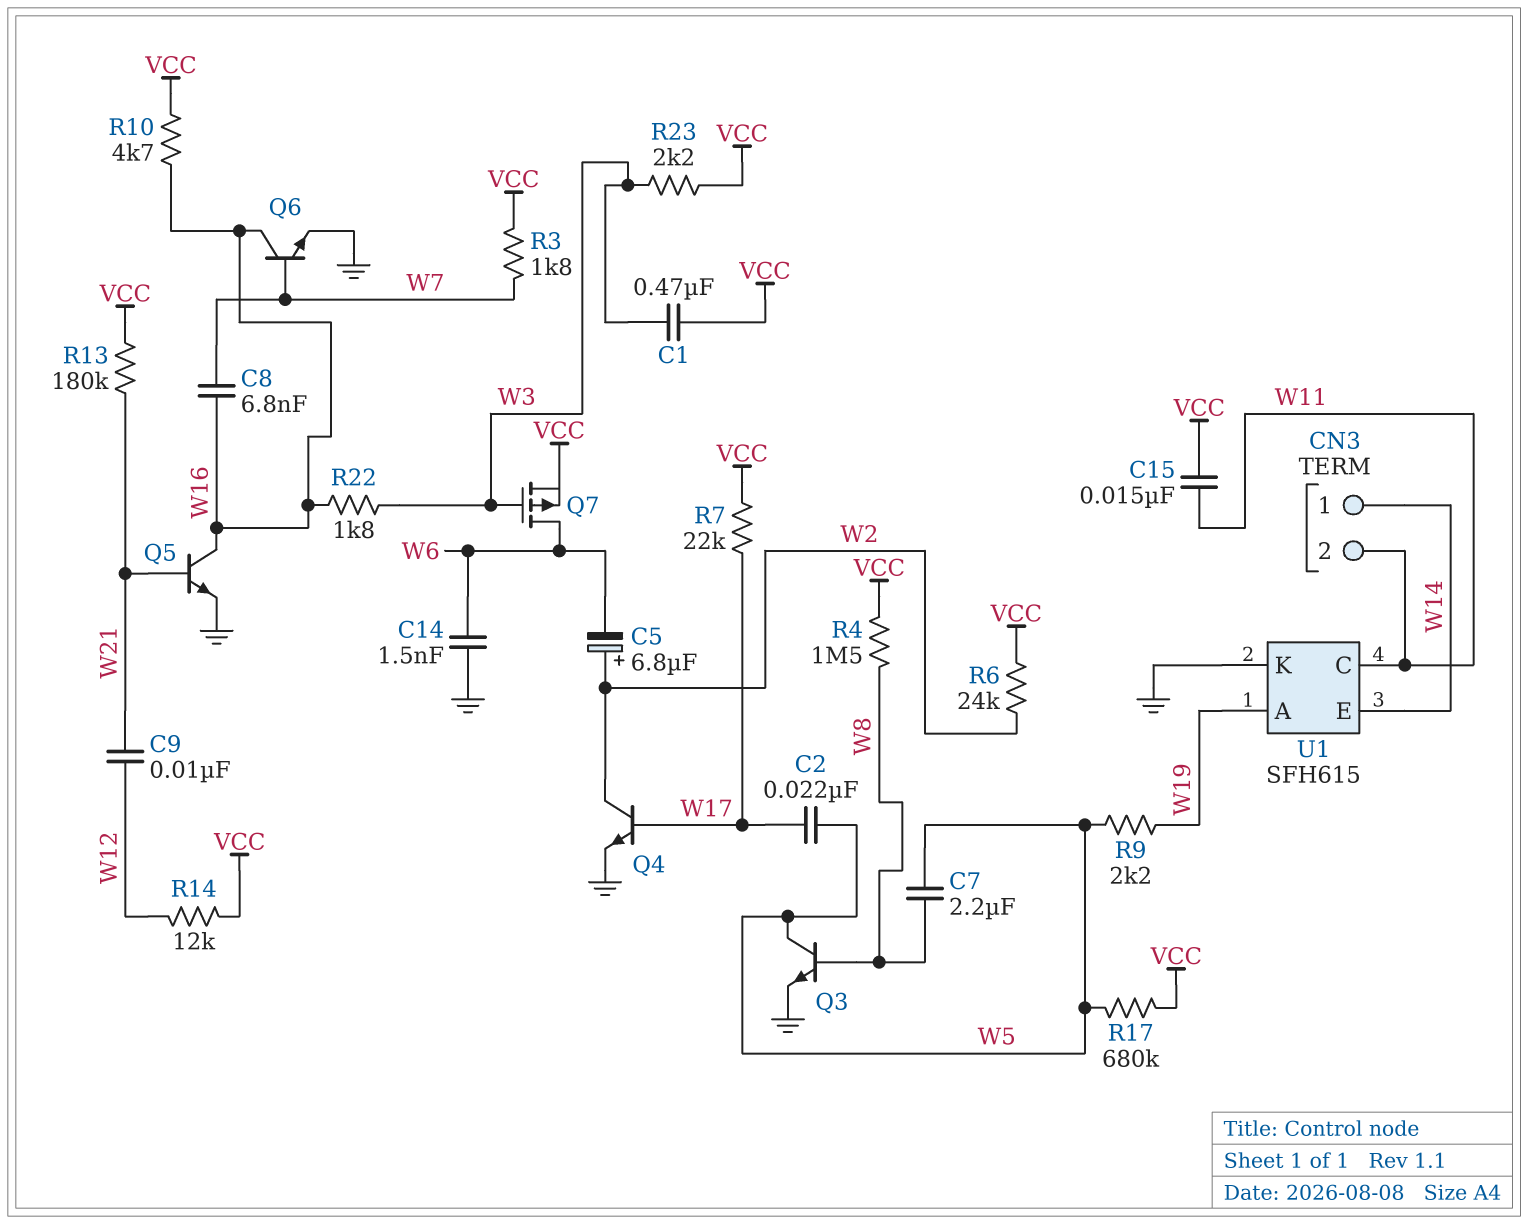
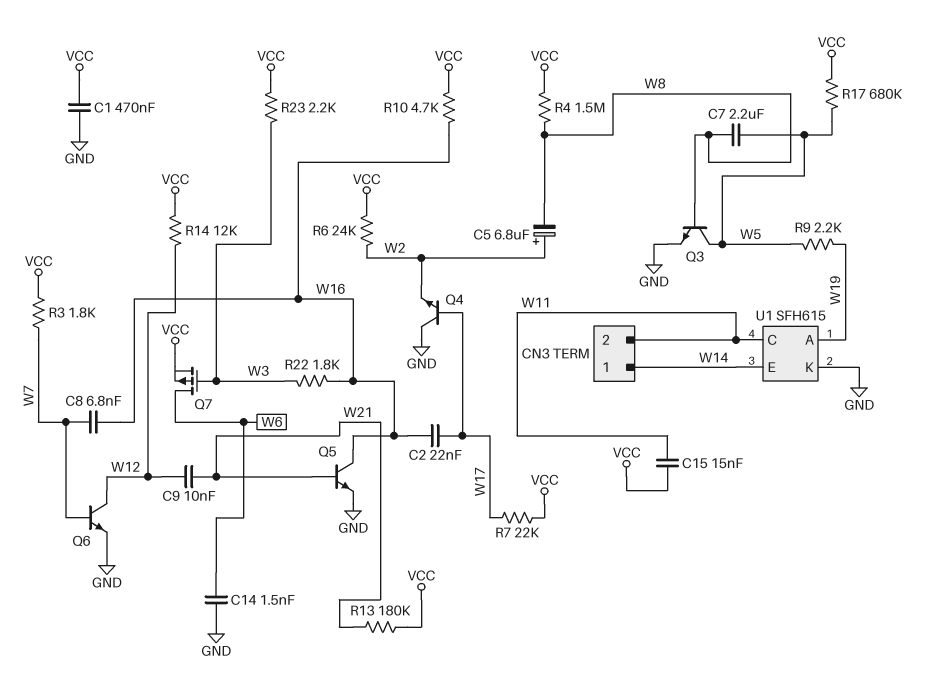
C1: 470nF (VCC, W3) -> 470nF (GND, VCC)
C2: 22nF (W5, W17) -> 22nF (W16, W17)
C5: 6.8uF (plus W2, minus W6) -> 6.8uF (plus W2, minus W8)
Q4: NPN (B W17, C W2, E GND) -> NPN (B W17, C GND, E W2)
Q6: NPN (B W7, C W16, E GND) -> NPN (B W7, C W12, E GND)

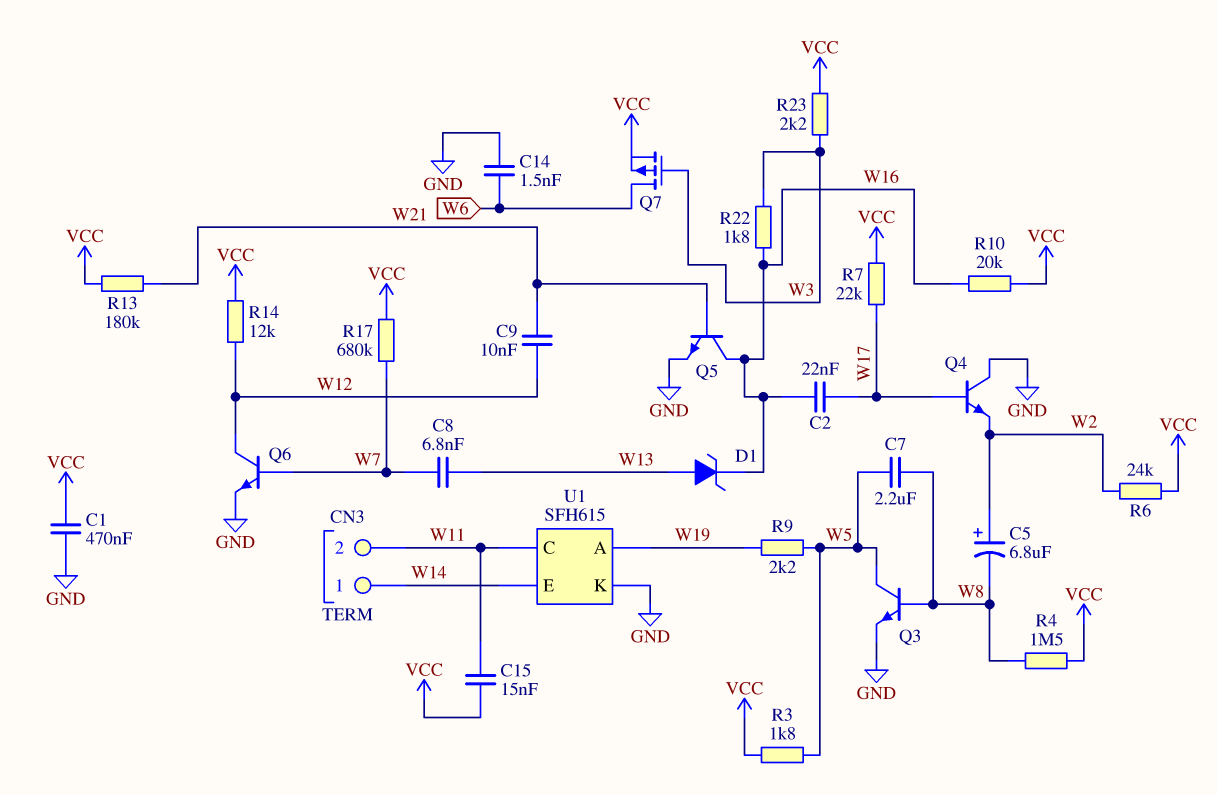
C8: 6.8nF (W7, W16) -> 6.8nF (W7, W13)
D1: none -> zener (A W13, K W16)
R3: 1.8k (VCC, W7) -> 1.8k (VCC, W5)
R10: 4.7k (VCC, W16) -> 20k (VCC, W16)
R17: 680k (VCC, W5) -> 680k (VCC, W7)

